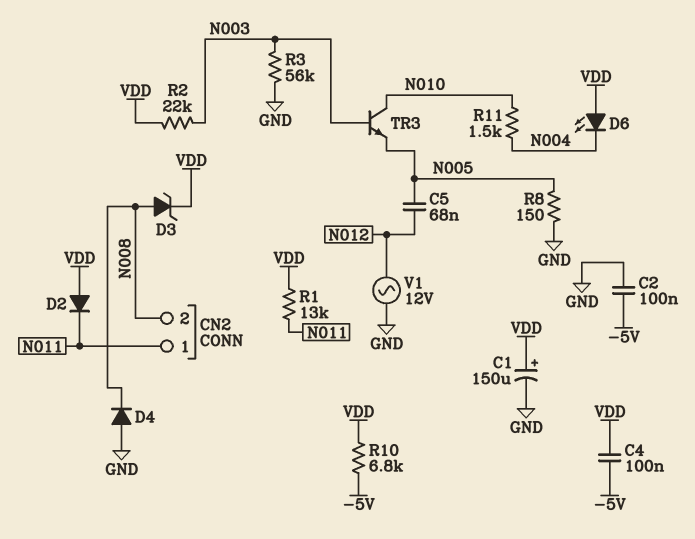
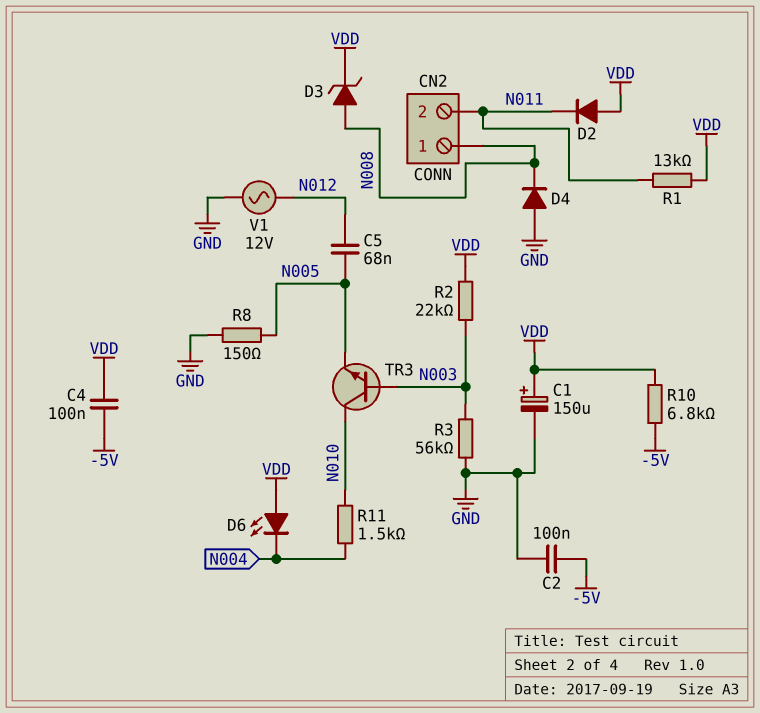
CN2 pin 1: N011 -> N008
CN2 pin 2: N008 -> N011

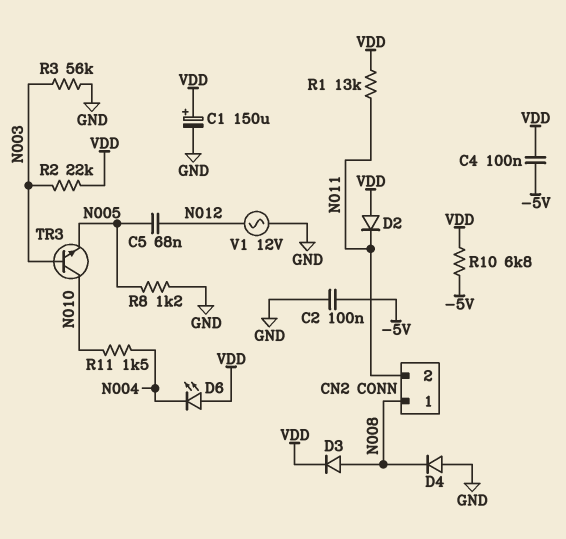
D3: zener (A N008, K VDD) -> diode (A N008, K VDD)
R8: 150 (GND, N005) -> 1.2k (GND, N005)

